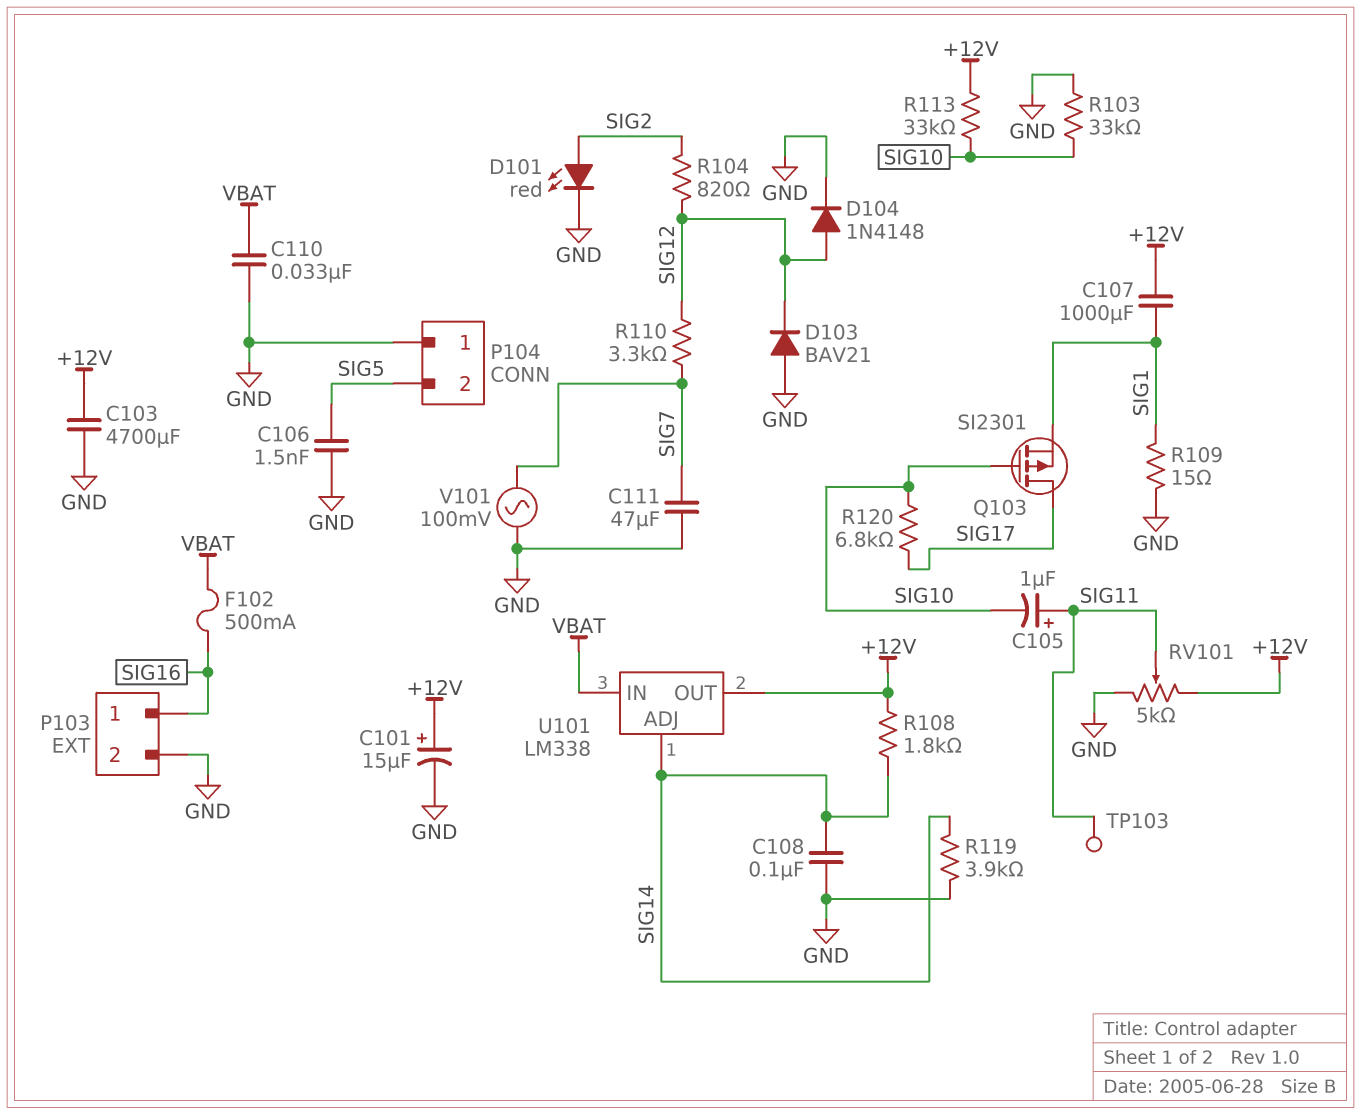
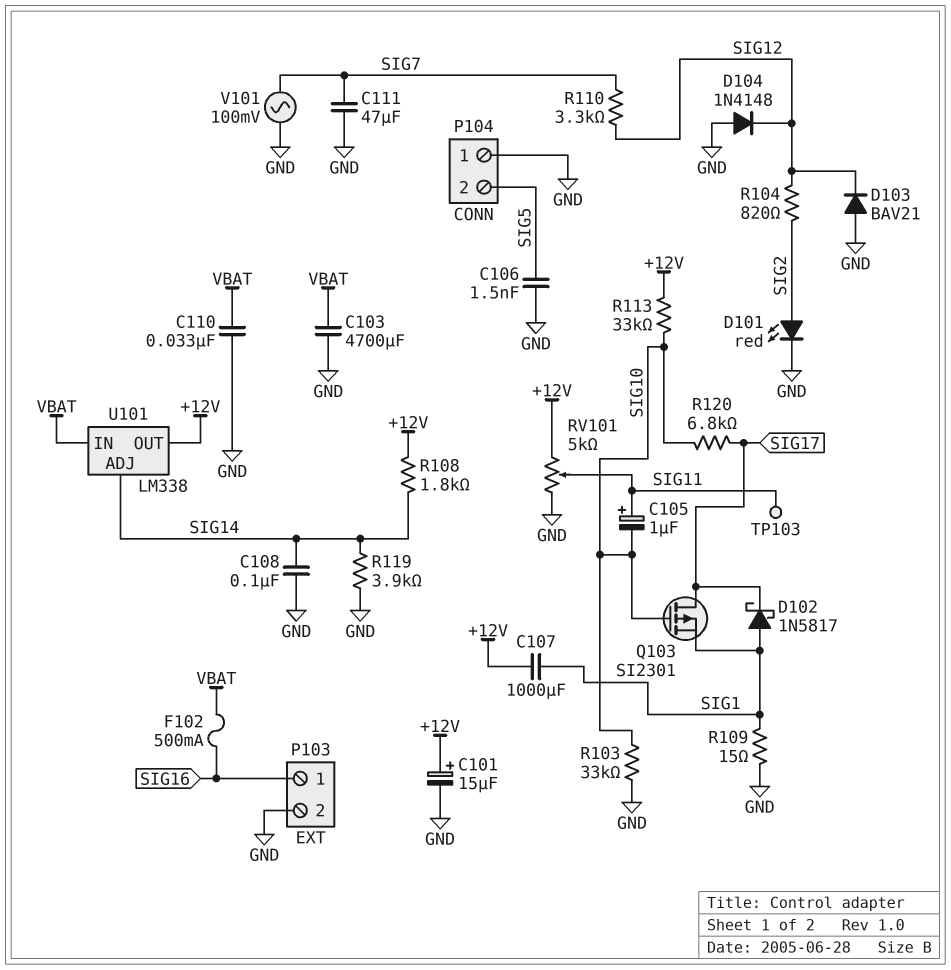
C103: 4700uF (+12V, GND) -> 4700uF (GND, VBAT)
D102: none -> schottky 1N5817 (A SIG1, K SIG17)
D104: diode 1N4148 (A SIG12, K GND) -> diode 1N4148 (A GND, K SIG12)

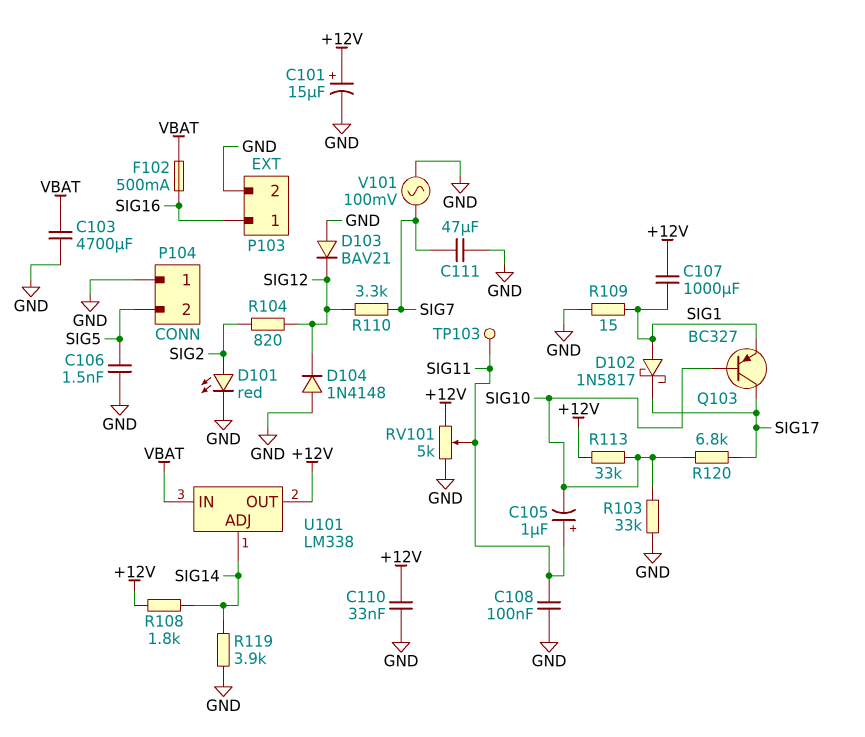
C108: 100nF (GND, SIG14) -> 100nF (GND, SIG11)
C110: 33nF (GND, VBAT) -> 33nF (+12V, GND)
Q103: PMOS SI2301 (G SIG10, D SIG17, S SIG1) -> PNP BC327 (B SIG10, C SIG17, E SIG1)

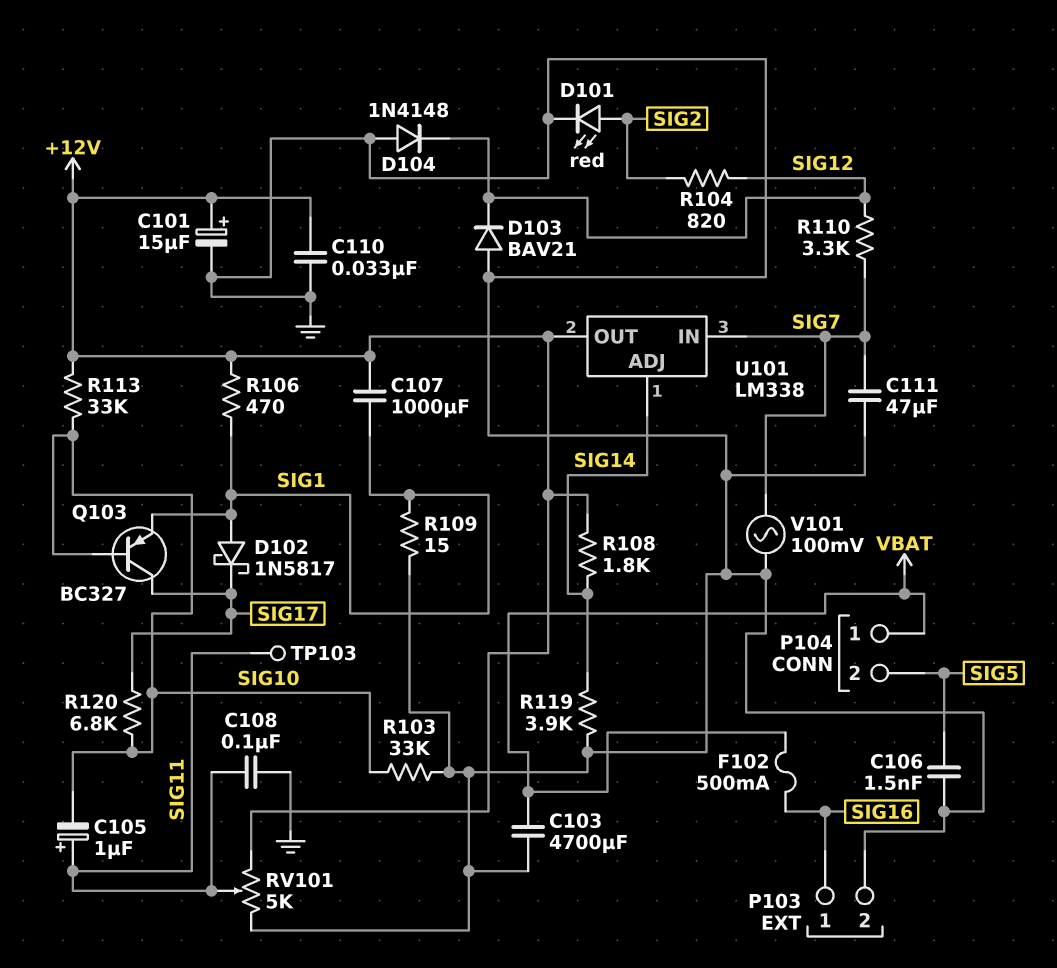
P104 pin 1: GND -> VBAT
R106: none -> 470 (+12V, SIG1)
U101 pin IN: VBAT -> SIG7

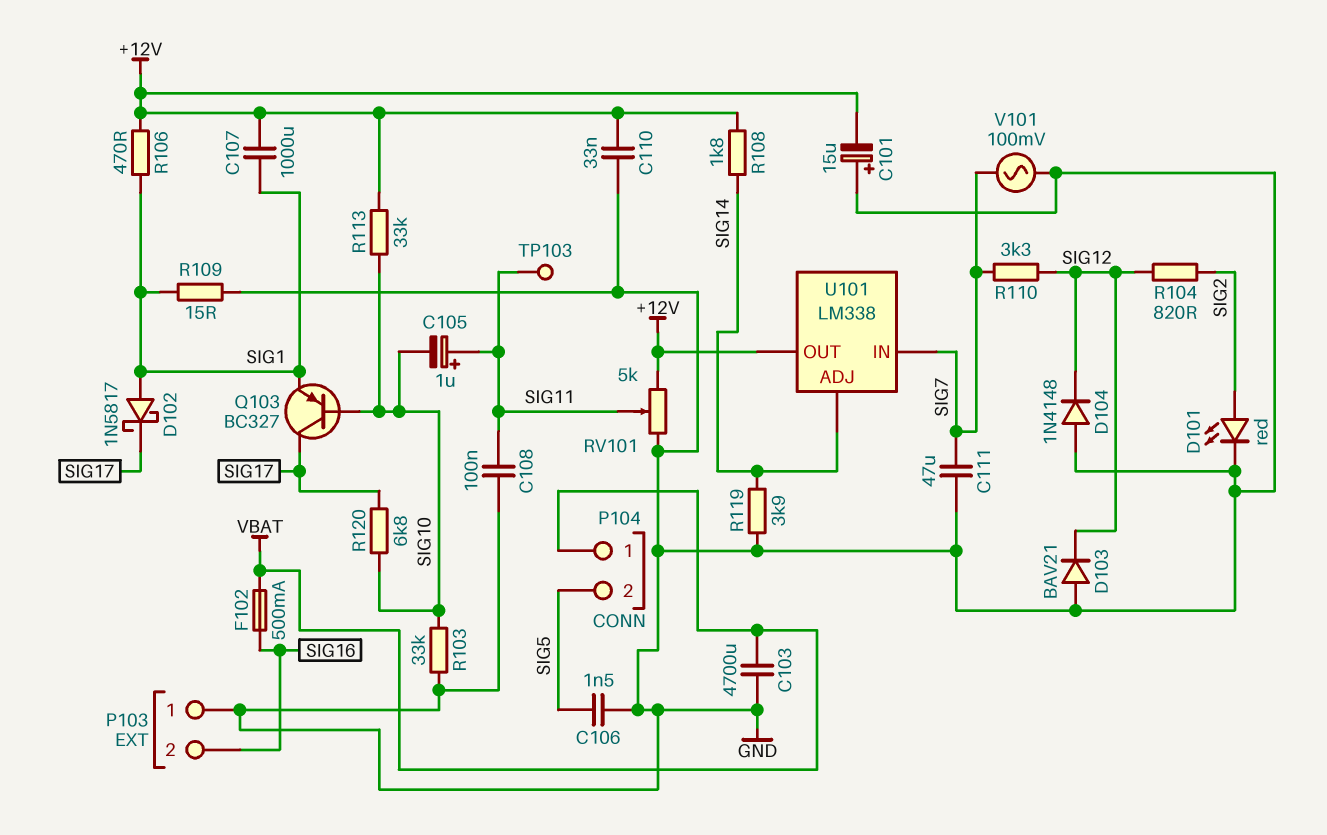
C101: 15uF (plus +12V, minus GND) -> 15uF (plus GND, minus +12V)
P103 pin 1: SIG16 -> GND
P103 pin 2: GND -> SIG16

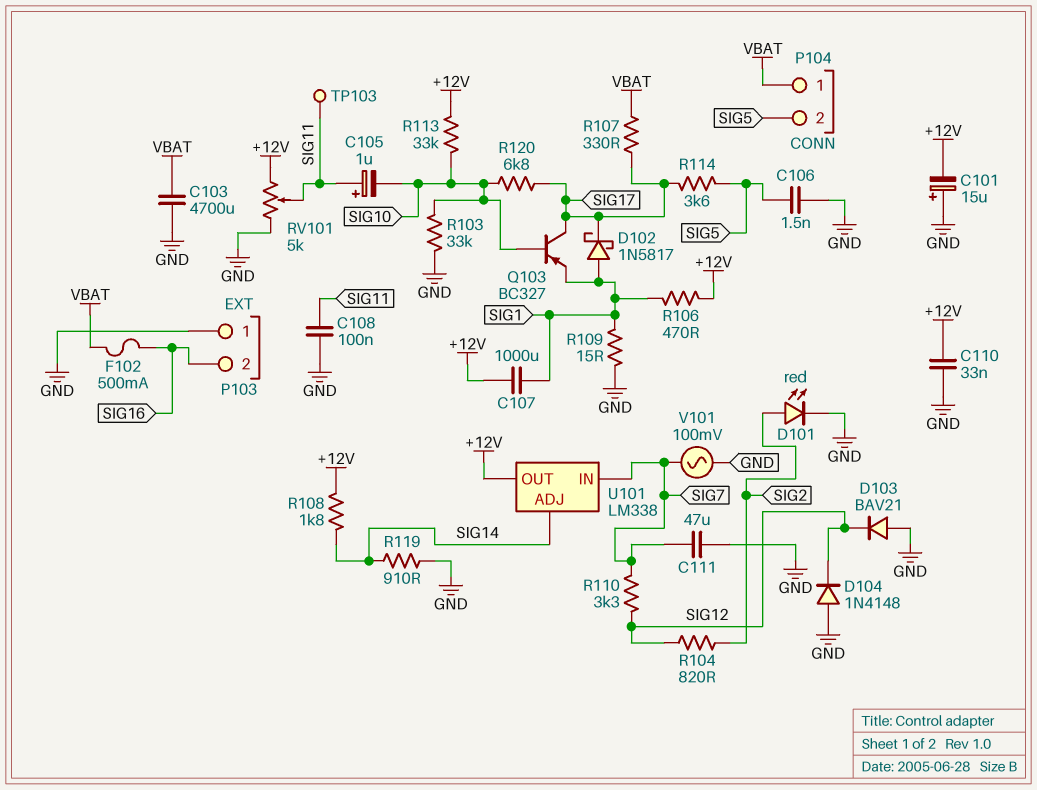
R107: none -> 330 (SIG17, VBAT)
R114: none -> 3.6k (SIG5, SIG17)
R119: 3.9k (GND, SIG14) -> 910 (GND, SIG14)

